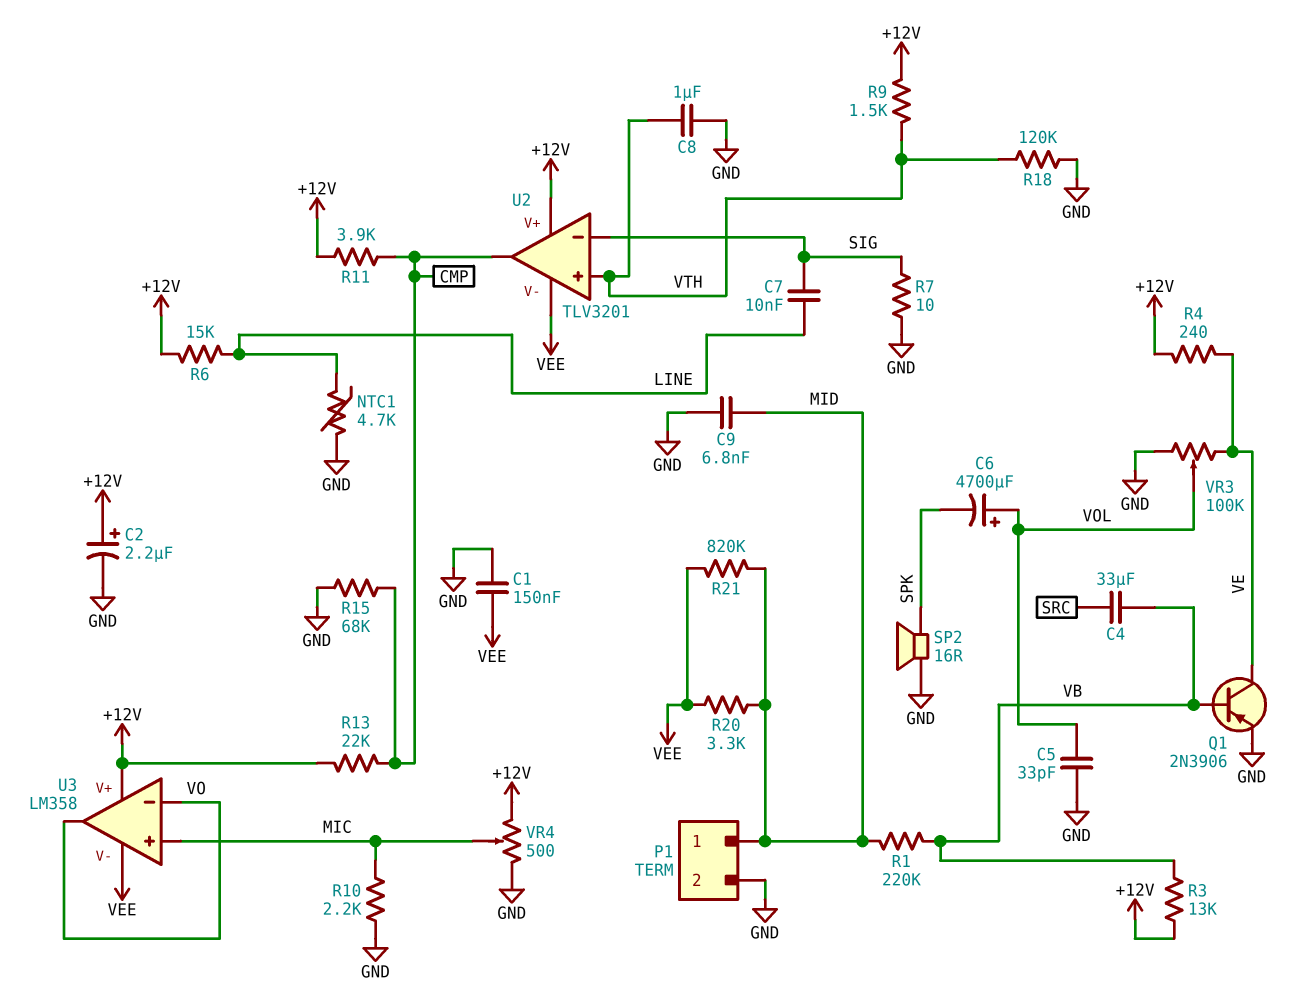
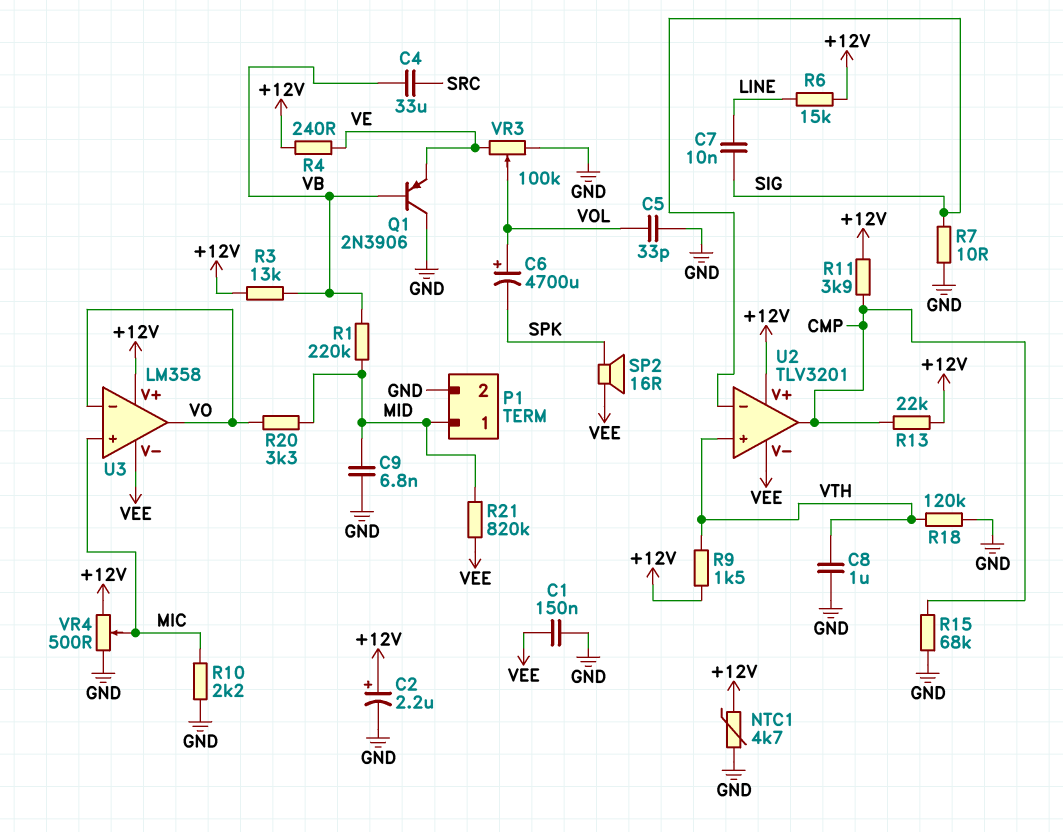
NTC1: 4.7k (GND, LINE) -> 4.7k (+12V, GND)
Q1: PNP 2N3906 (B VB, C VE, E GND) -> PNP 2N3906 (B VB, C GND, E VE)
R20: 3.3k (MID, VEE) -> 3.3k (MID, VO)
SP2: speaker 16R (GND, SPK) -> speaker 16R (SPK, VEE)

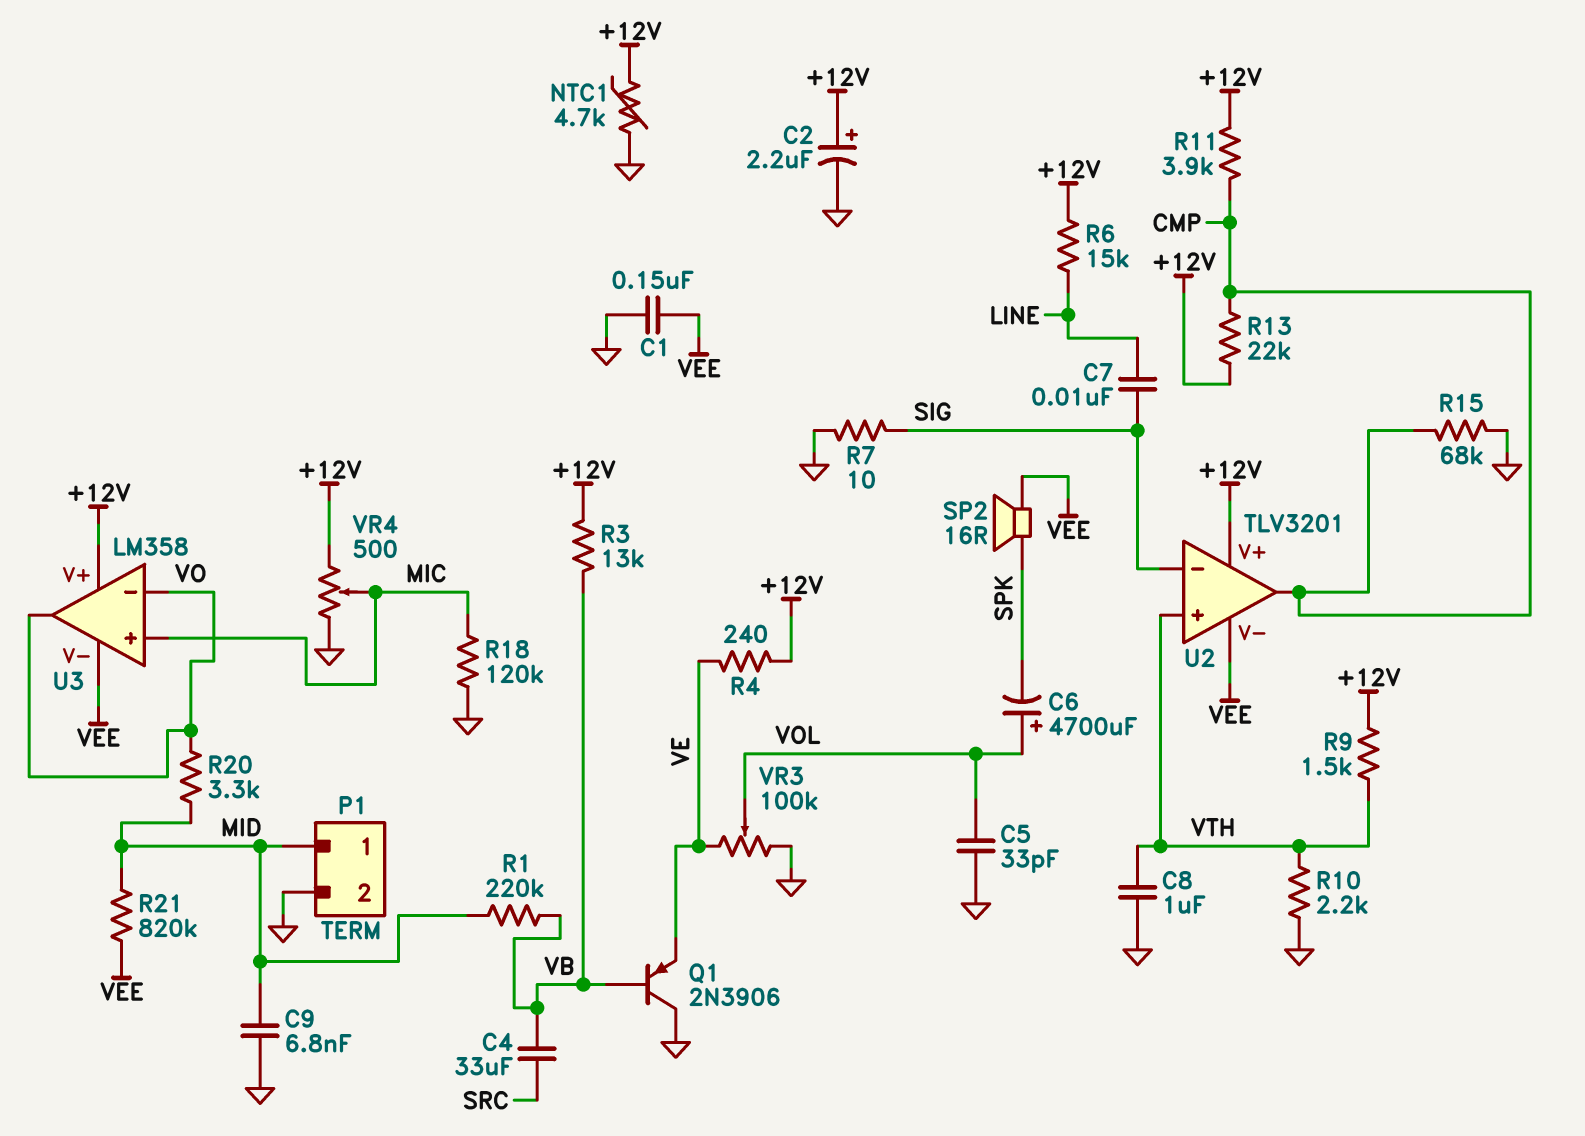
R10: 2.2k (GND, MIC) -> 2.2k (GND, VTH)
R18: 120k (GND, VTH) -> 120k (GND, MIC)

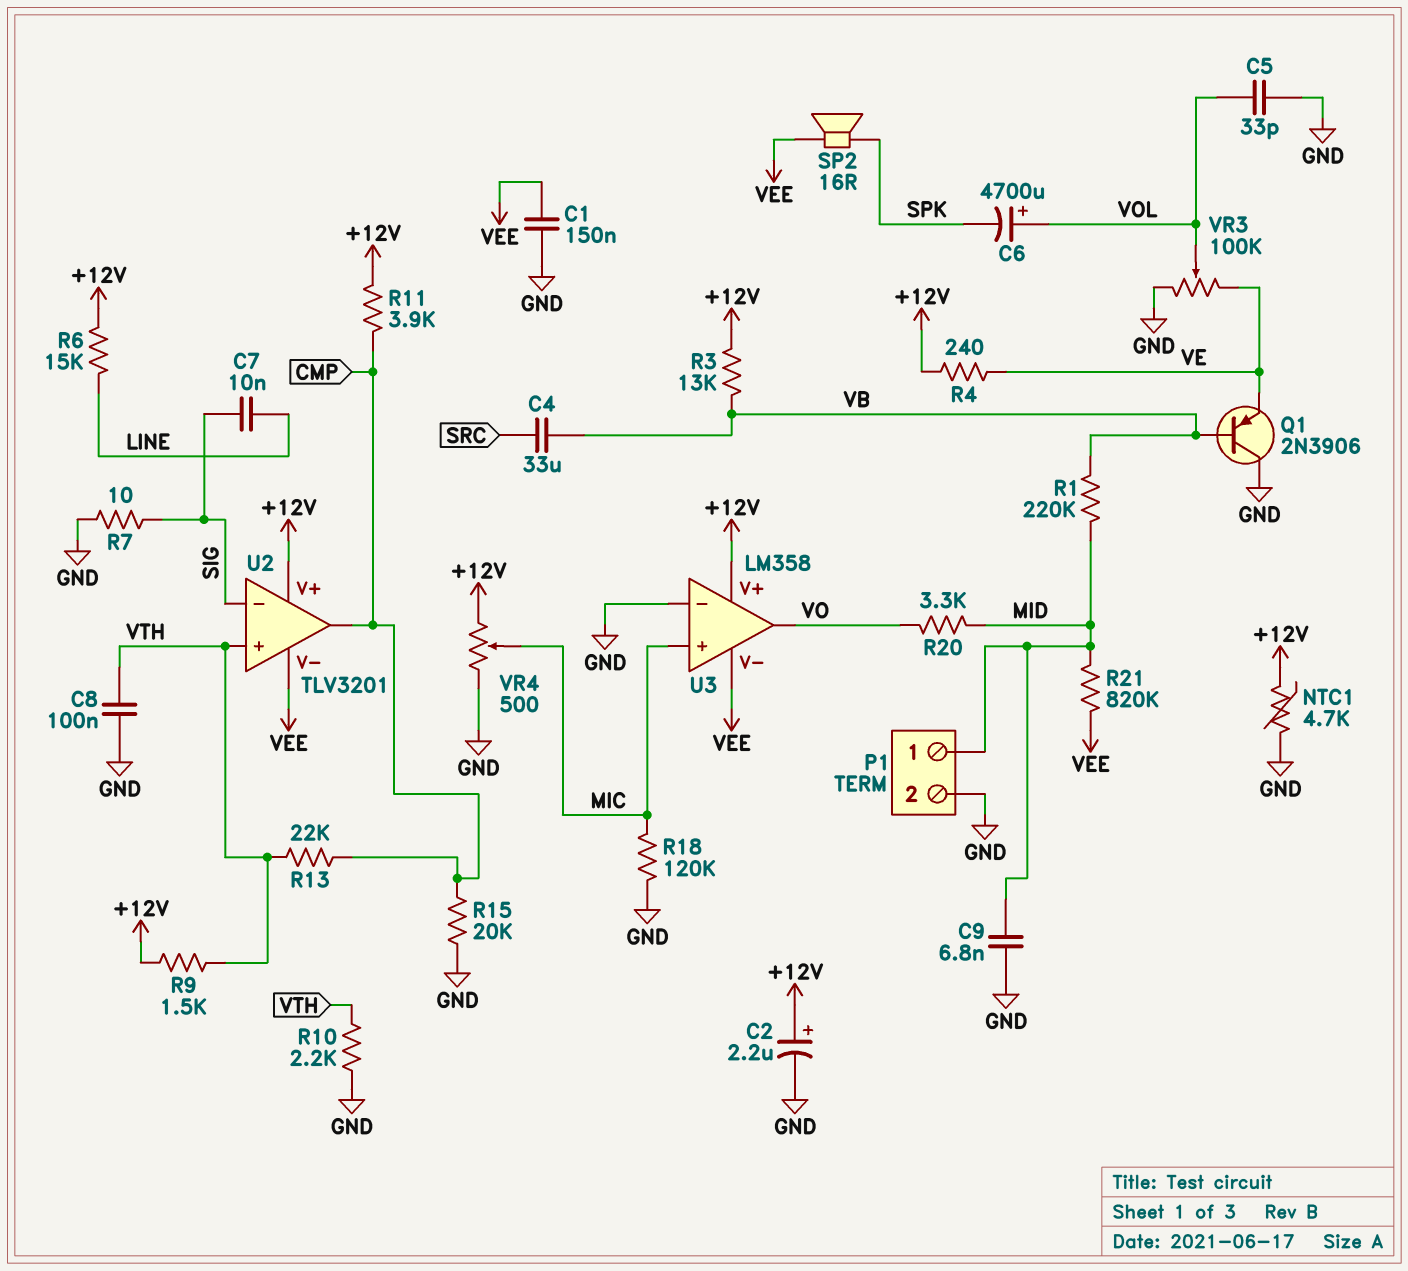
C8: 1uF (GND, VTH) -> 100nF (GND, VTH)
R13: 22k (+12V, CMP) -> 22k (CMP, VTH)
R15: 68k (CMP, GND) -> 20k (CMP, GND)
U3 pin in-: VO -> GND

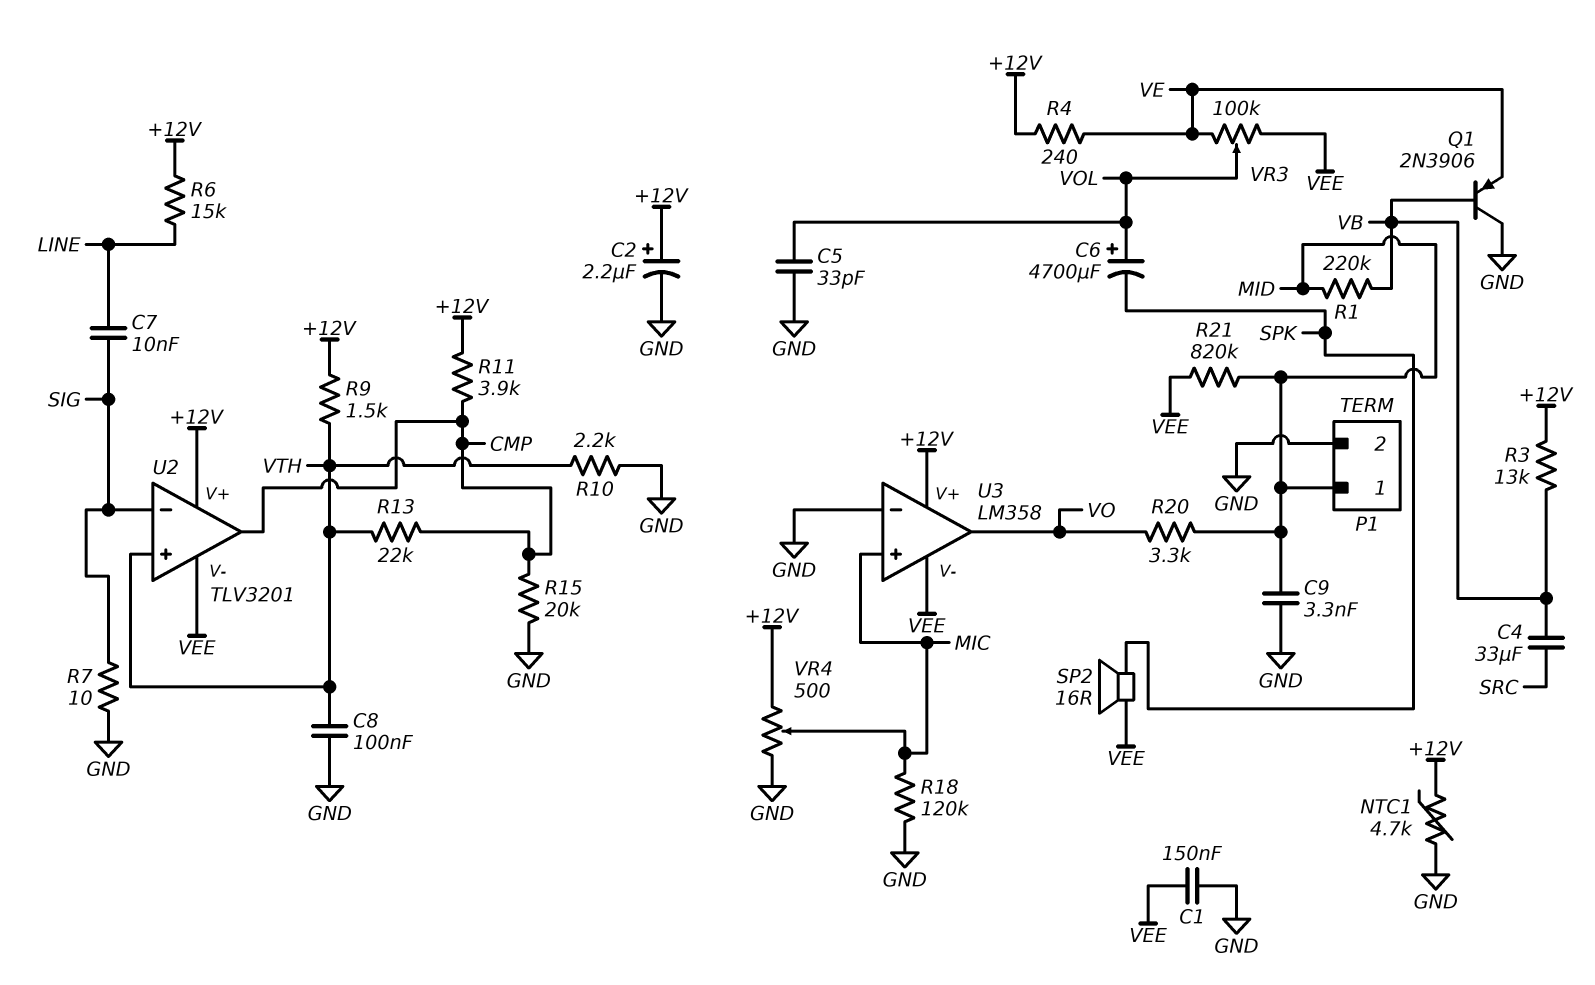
C9: 6.8nF (GND, MID) -> 3.3nF (GND, MID)
VR3: 100k (GND, VE, wiper VOL) -> 100k (VE, VEE, wiper VOL)

